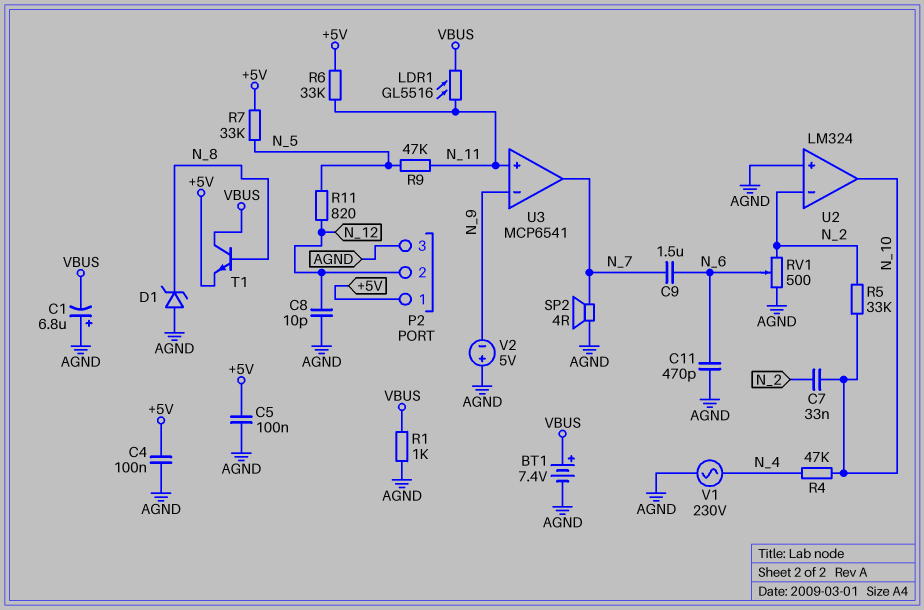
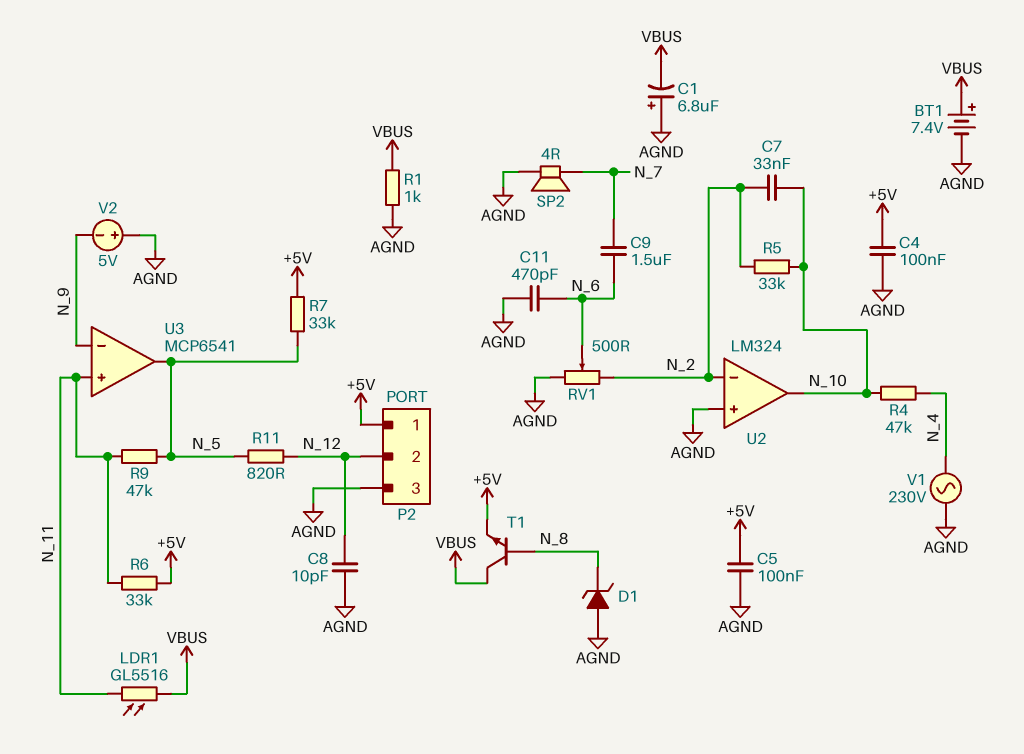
U3 pin out: N_7 -> N_5

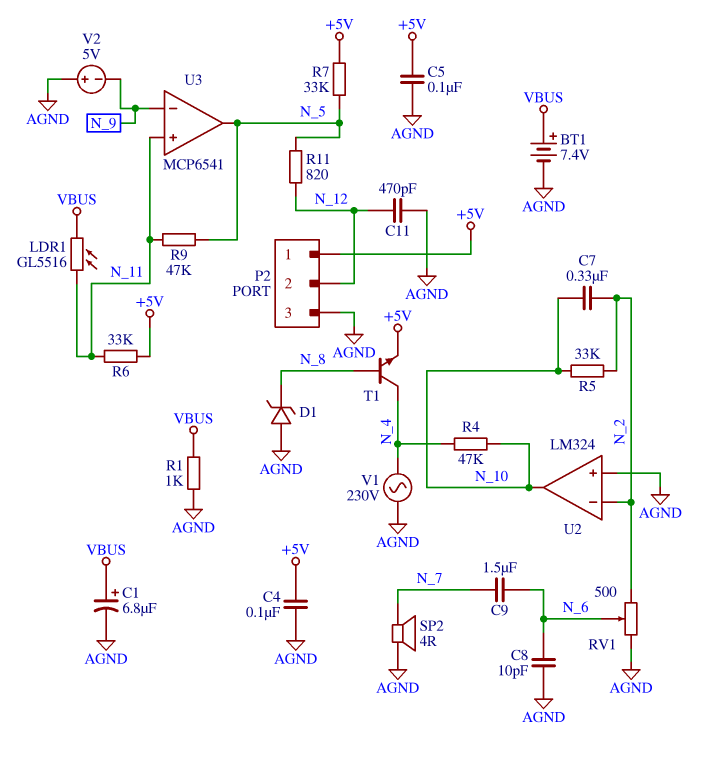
C1: 6.8uF (plus AGND, minus VBUS) -> 6.8uF (plus VBUS, minus AGND)
C7: 33nF (N_2, N_10) -> 330nF (N_2, N_10)
C8: 10pF (AGND, N_12) -> 10pF (AGND, N_6)
C11: 470pF (AGND, N_6) -> 470pF (AGND, N_12)
T1: NPN (B N_8, C VBUS, E +5V) -> NPN (B N_8, C N_4, E +5V)

